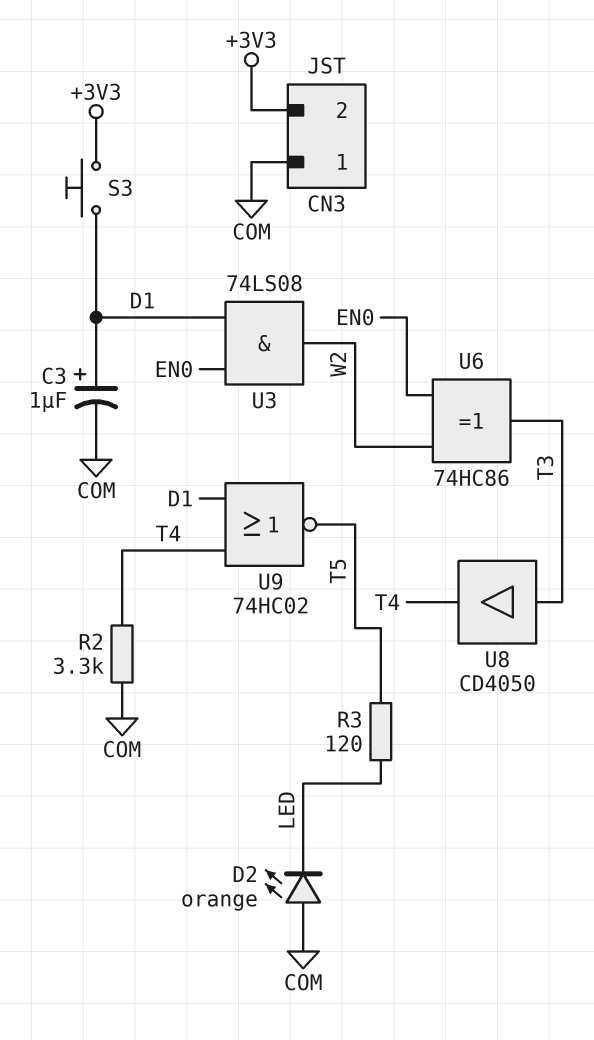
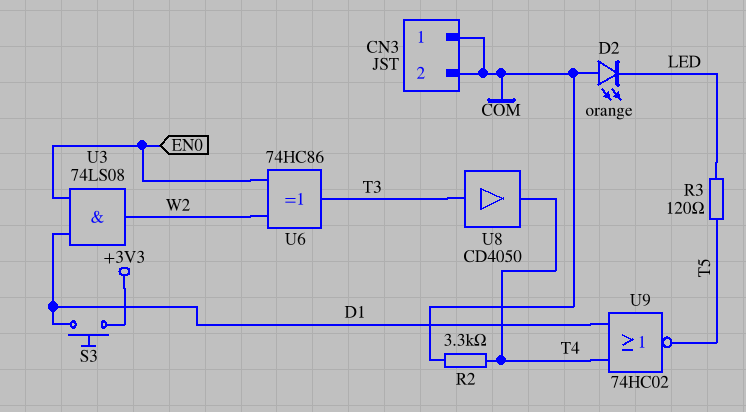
C3: 1uF (plus D1, minus COM) -> none
CN3 pin 2: +3V3 -> COM

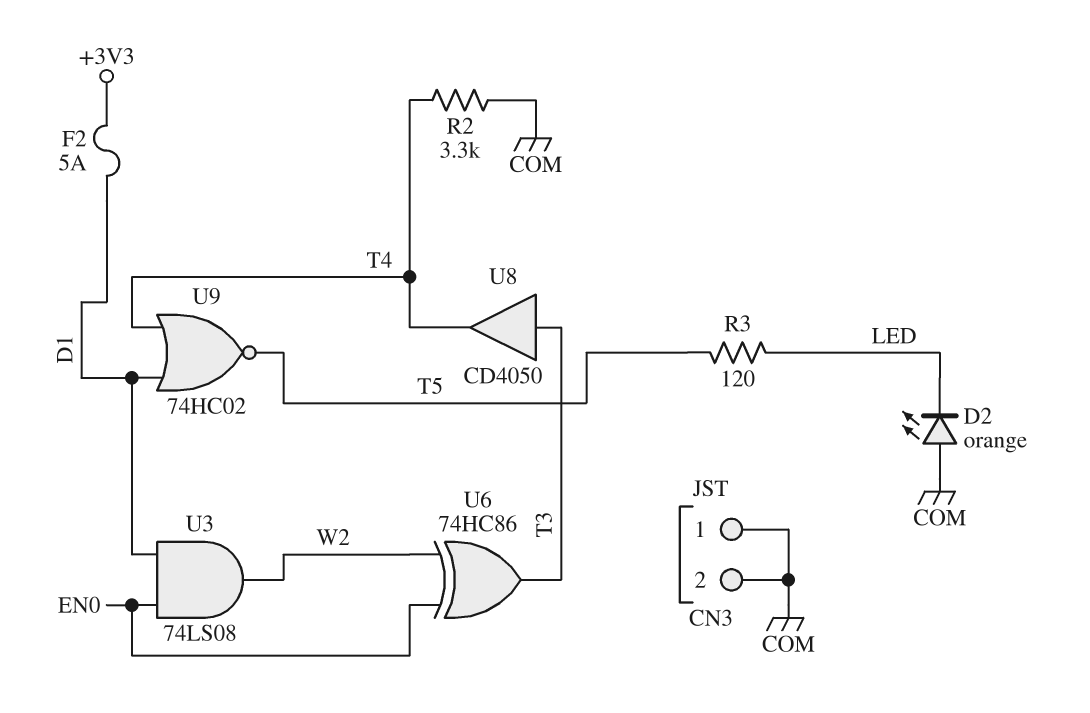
F2: none -> 5A (+3V3, D1)
S3: button (+3V3, D1) -> none

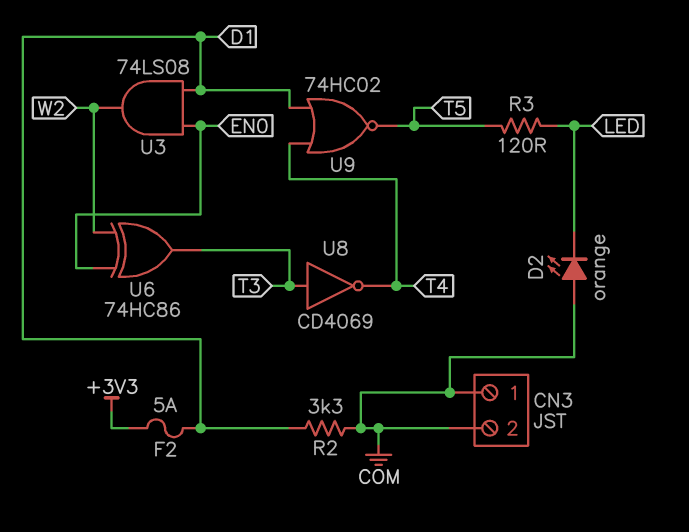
R2: 3.3k (COM, T4) -> 3.3k (COM, D1)
U8: buffer CD4050 (in T3, out T4) -> NOT CD4069 (in T3, out T4)

